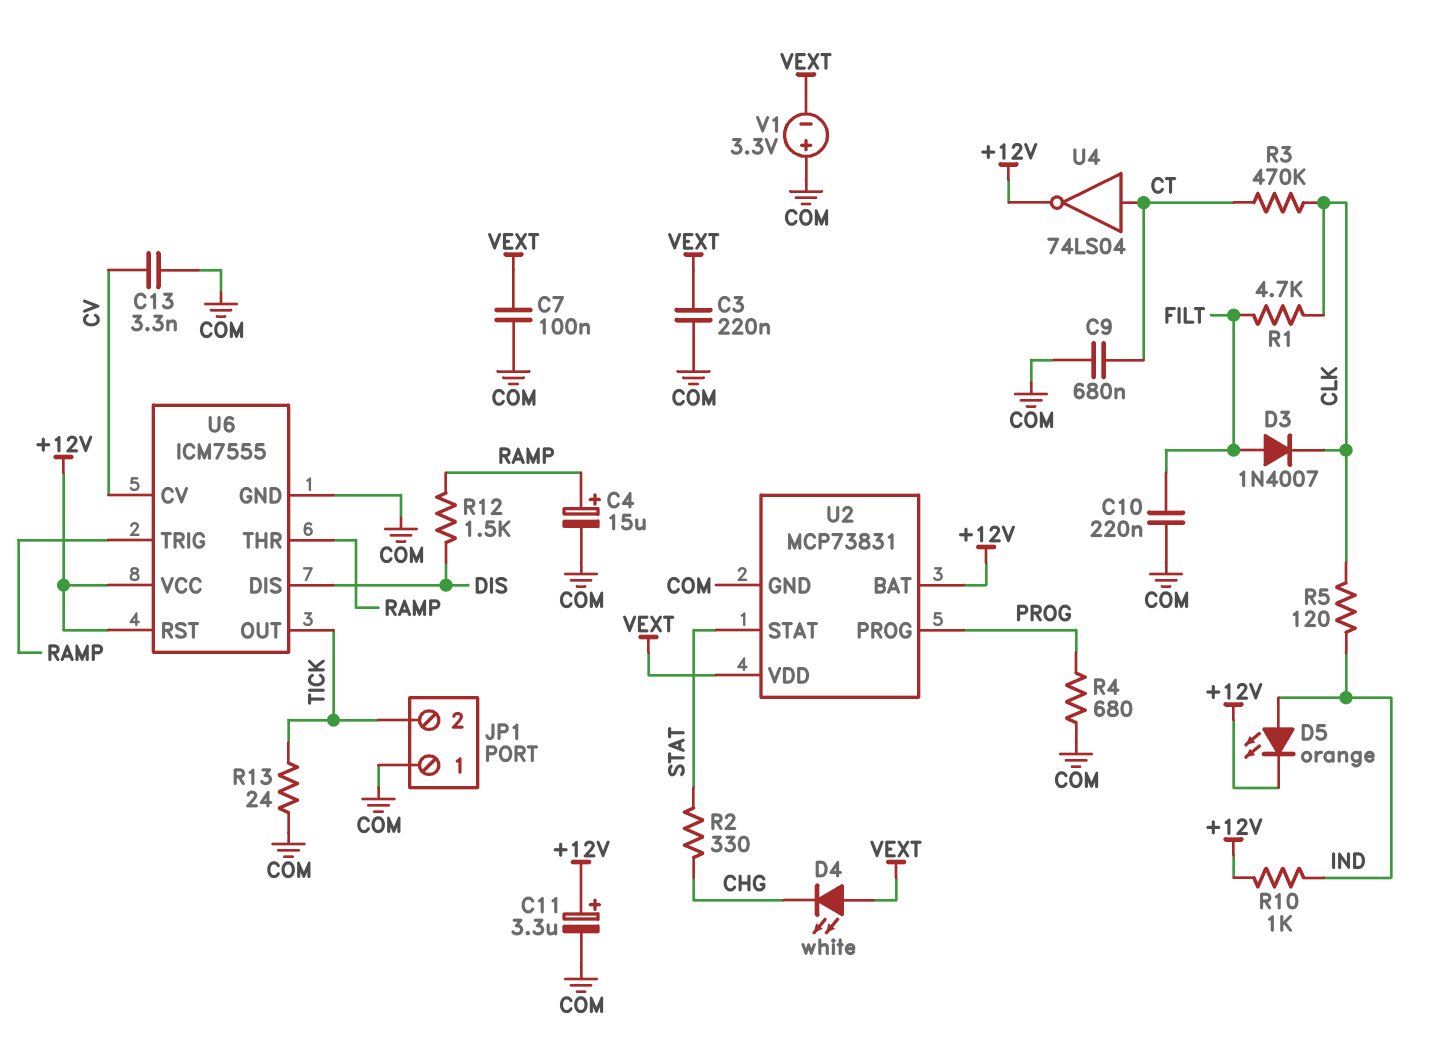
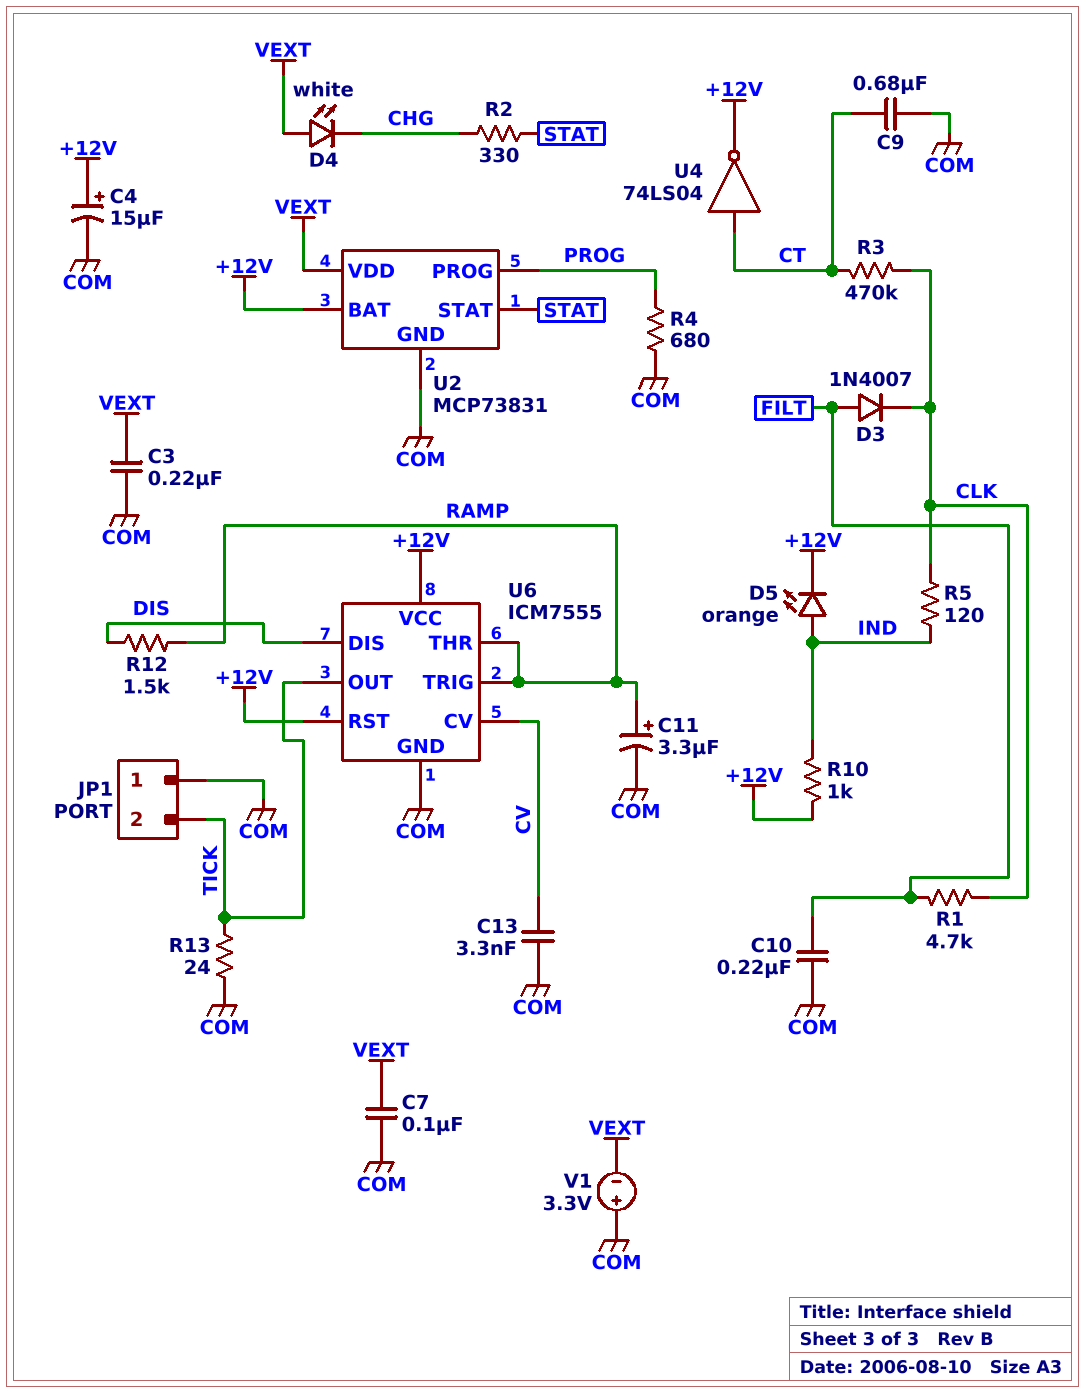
C4: 15uF (plus RAMP, minus COM) -> 15uF (plus +12V, minus COM)
C11: 3.3uF (plus +12V, minus COM) -> 3.3uF (plus RAMP, minus COM)

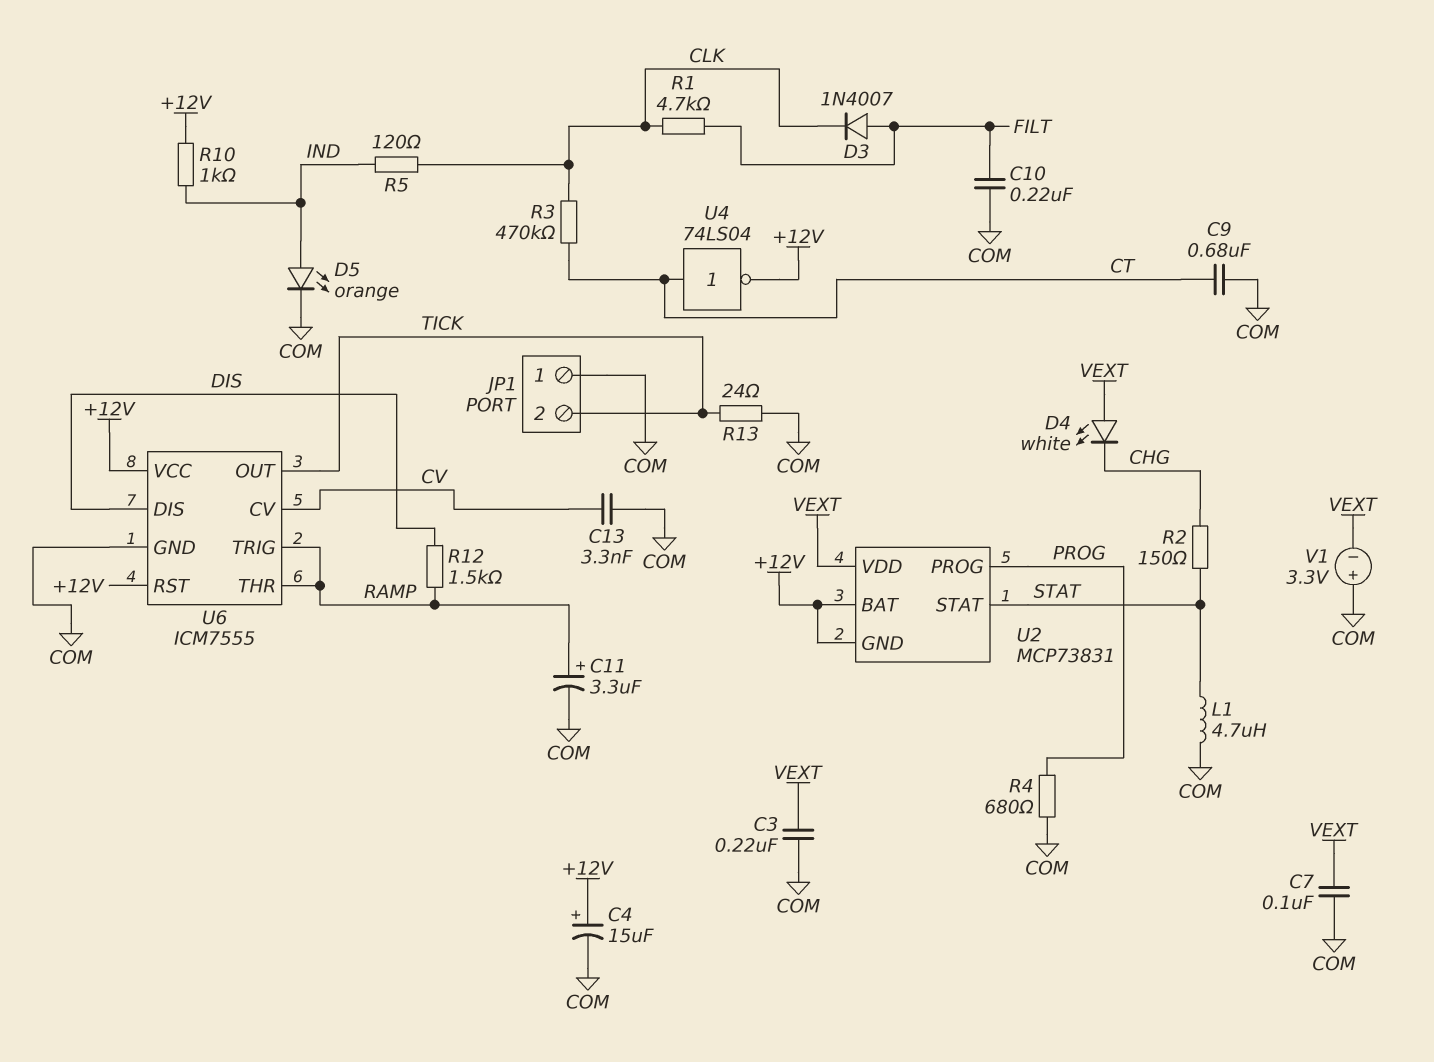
D5: LED orange (A IND, K +12V) -> LED orange (A IND, K COM)
L1: none -> 4.7uH (COM, STAT)
R2: 330 (CHG, STAT) -> 150 (CHG, STAT)
U2 pin GND: COM -> +12V

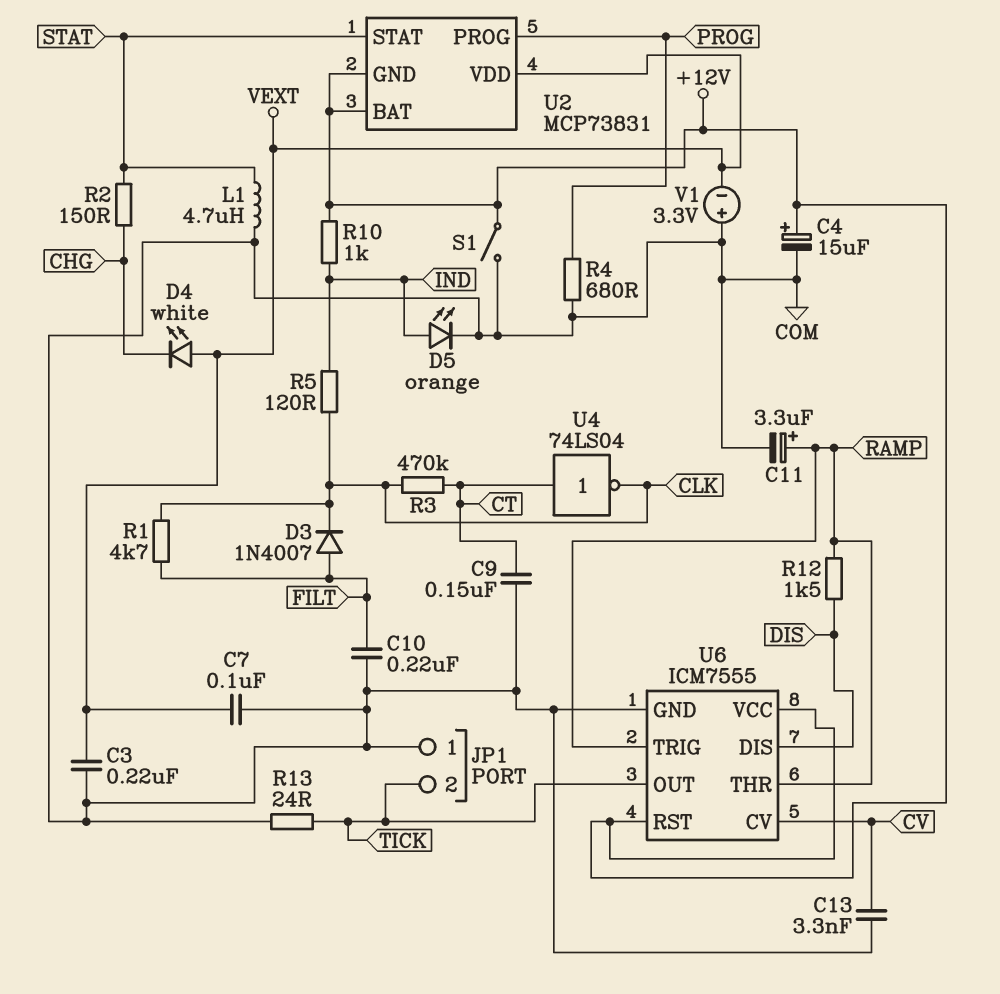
C9: 680nF (COM, CT) -> 150nF (COM, CT)
S1: none -> switch (+12V, COM)
U4: NOT 74LS04 (in CT, out +12V) -> NOT 74LS04 (in CT, out CLK)

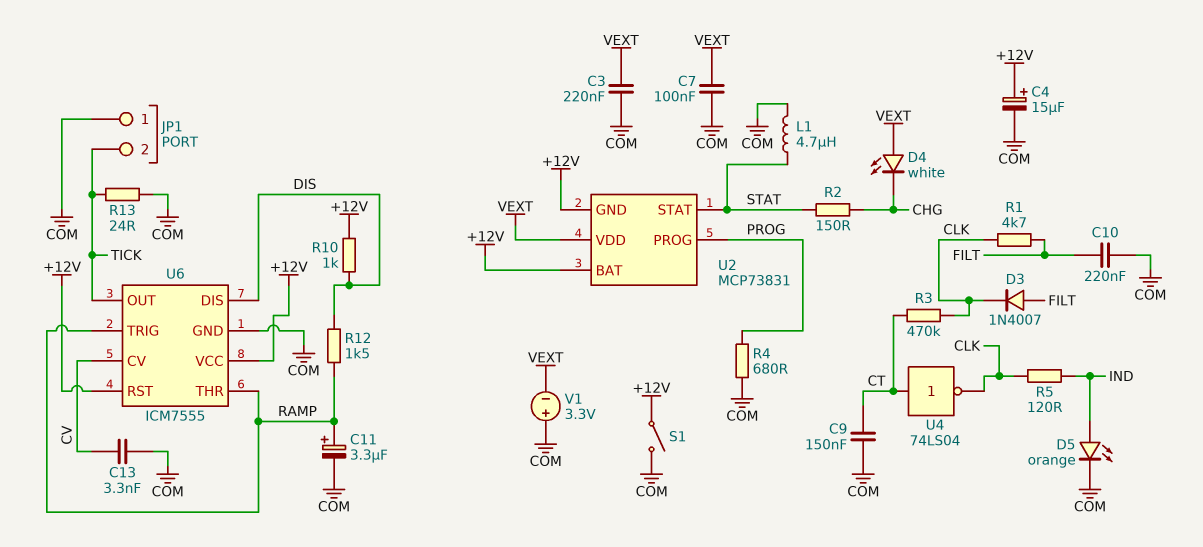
R10: 1k (+12V, IND) -> 1k (+12V, DIS)

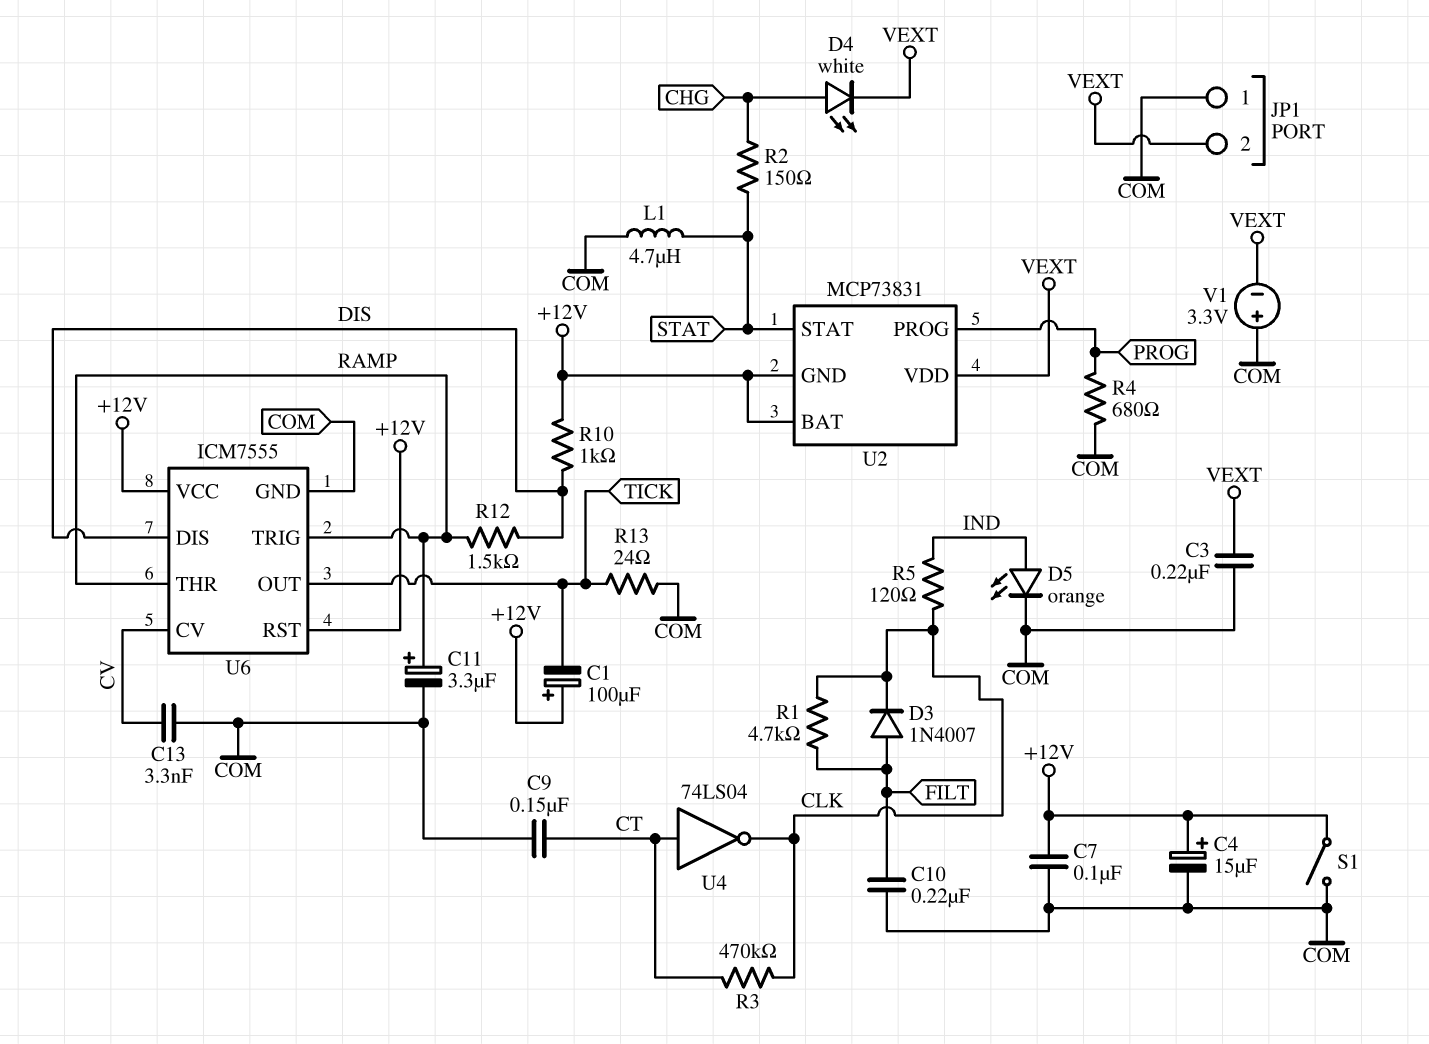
C1: none -> 100uF (plus +12V, minus TICK)
C7: 100nF (COM, VEXT) -> 100nF (+12V, COM)
D4: LED white (A VEXT, K CHG) -> LED white (A CHG, K VEXT)
JP1 pin 2: TICK -> VEXT

